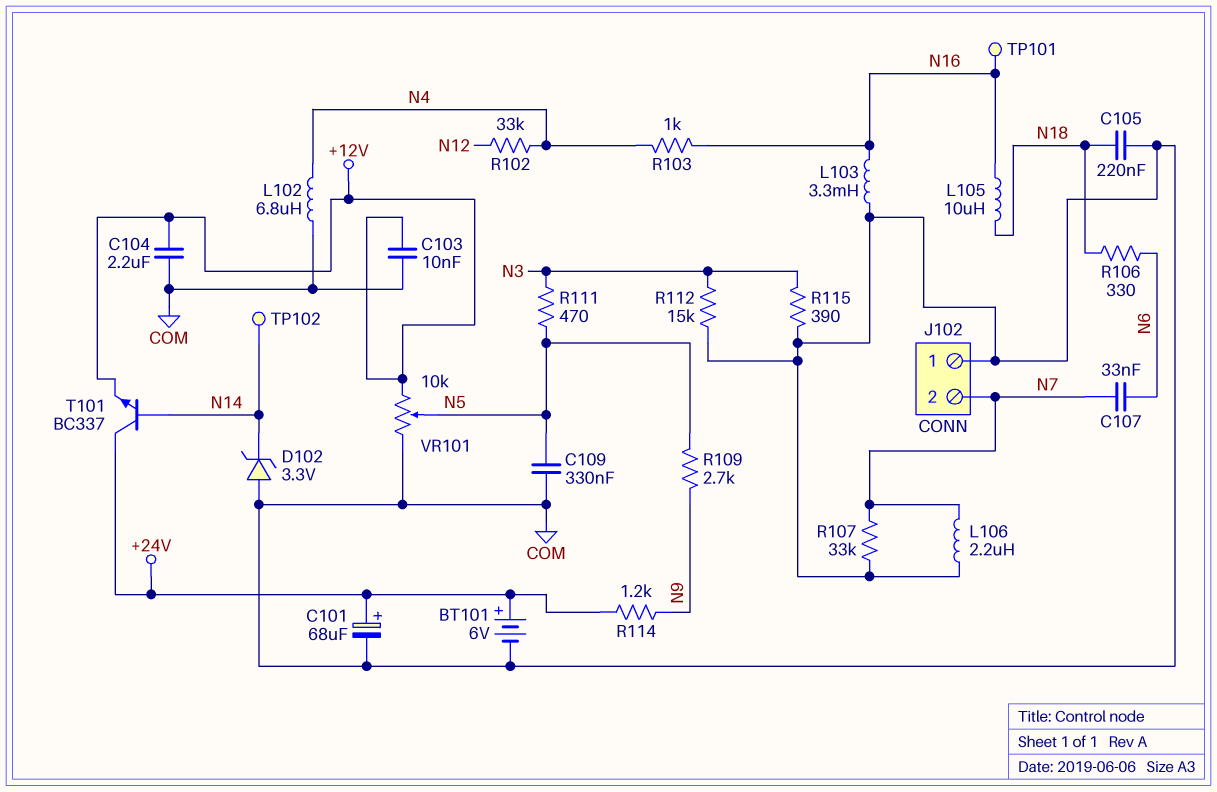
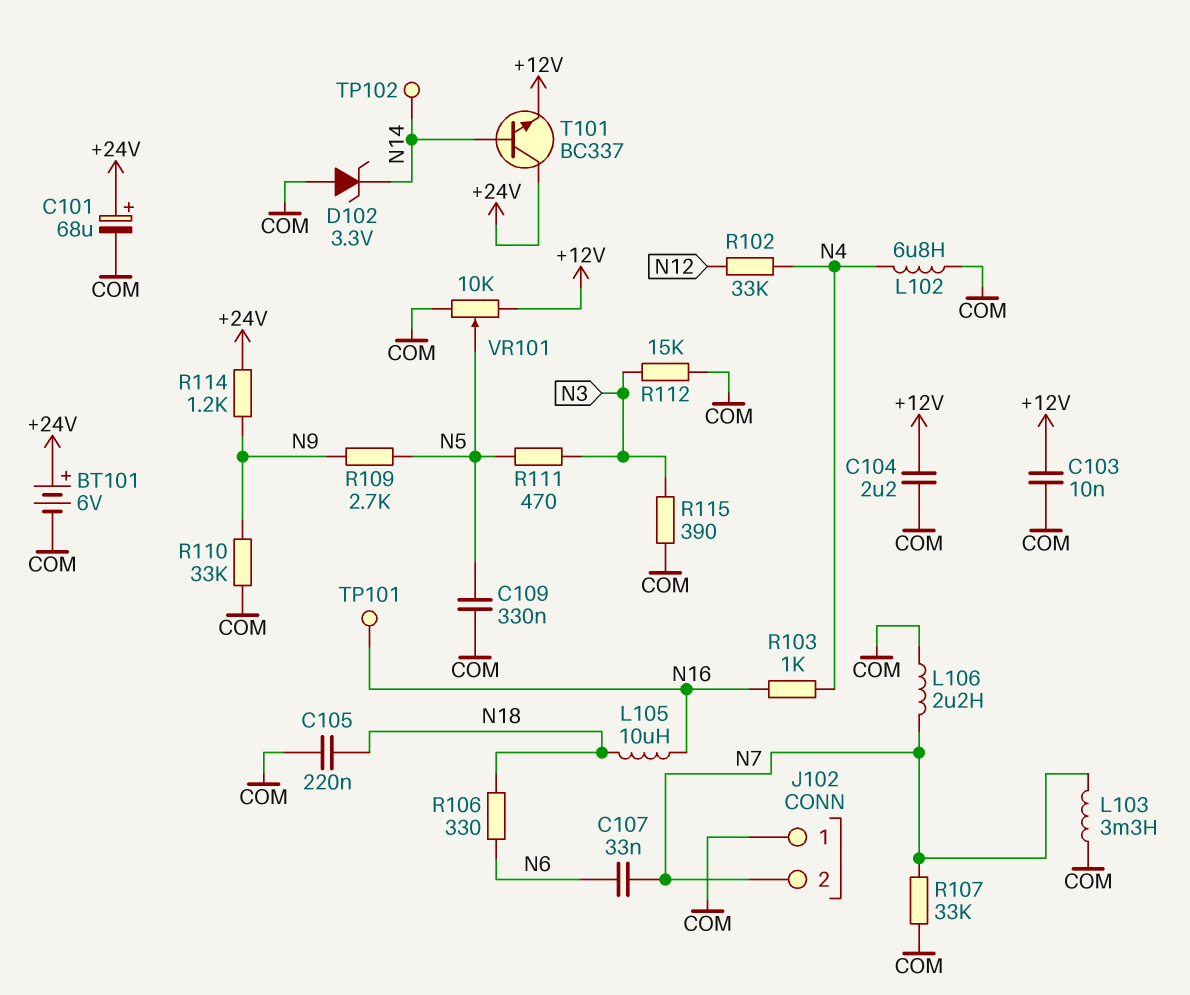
L103: 3.3mH (COM, N16) -> 3.3mH (COM, N7)
R110: none -> 33k (COM, N9)

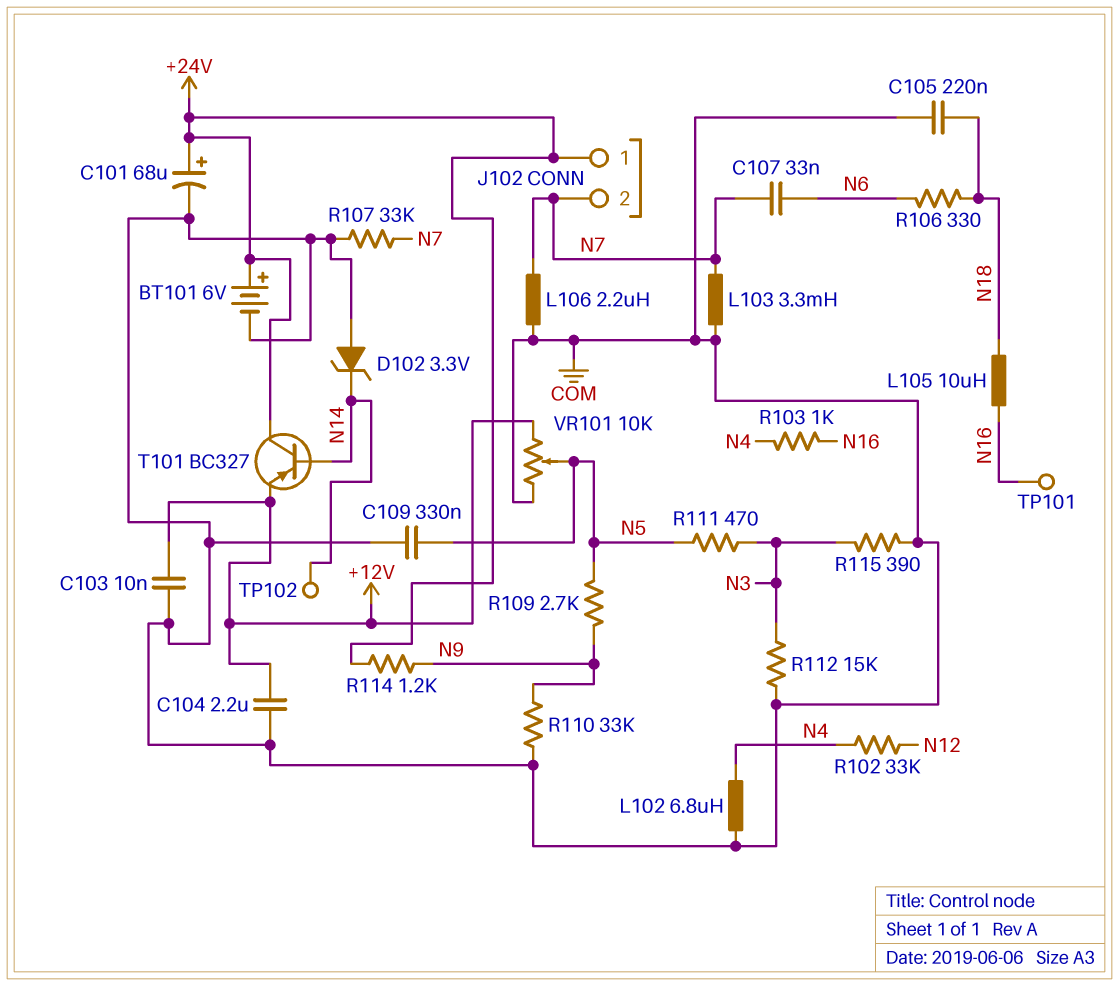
J102 pin 1: COM -> +24V
T101: NPN BC337 (B N14, C +24V, E +12V) -> PNP BC327 (B N14, C +24V, E +12V)

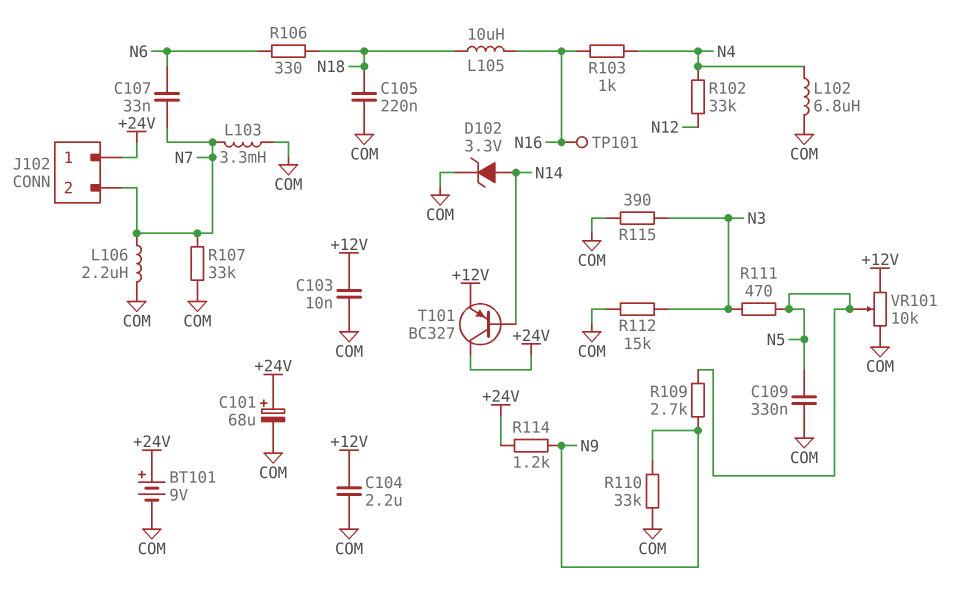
BT101: 6V (plus +24V, minus COM) -> 9V (plus +24V, minus COM)
D102: zener 3.3V (A COM, K N14) -> zener 3.3V (A N14, K COM)
TP102: test point (N14) -> none

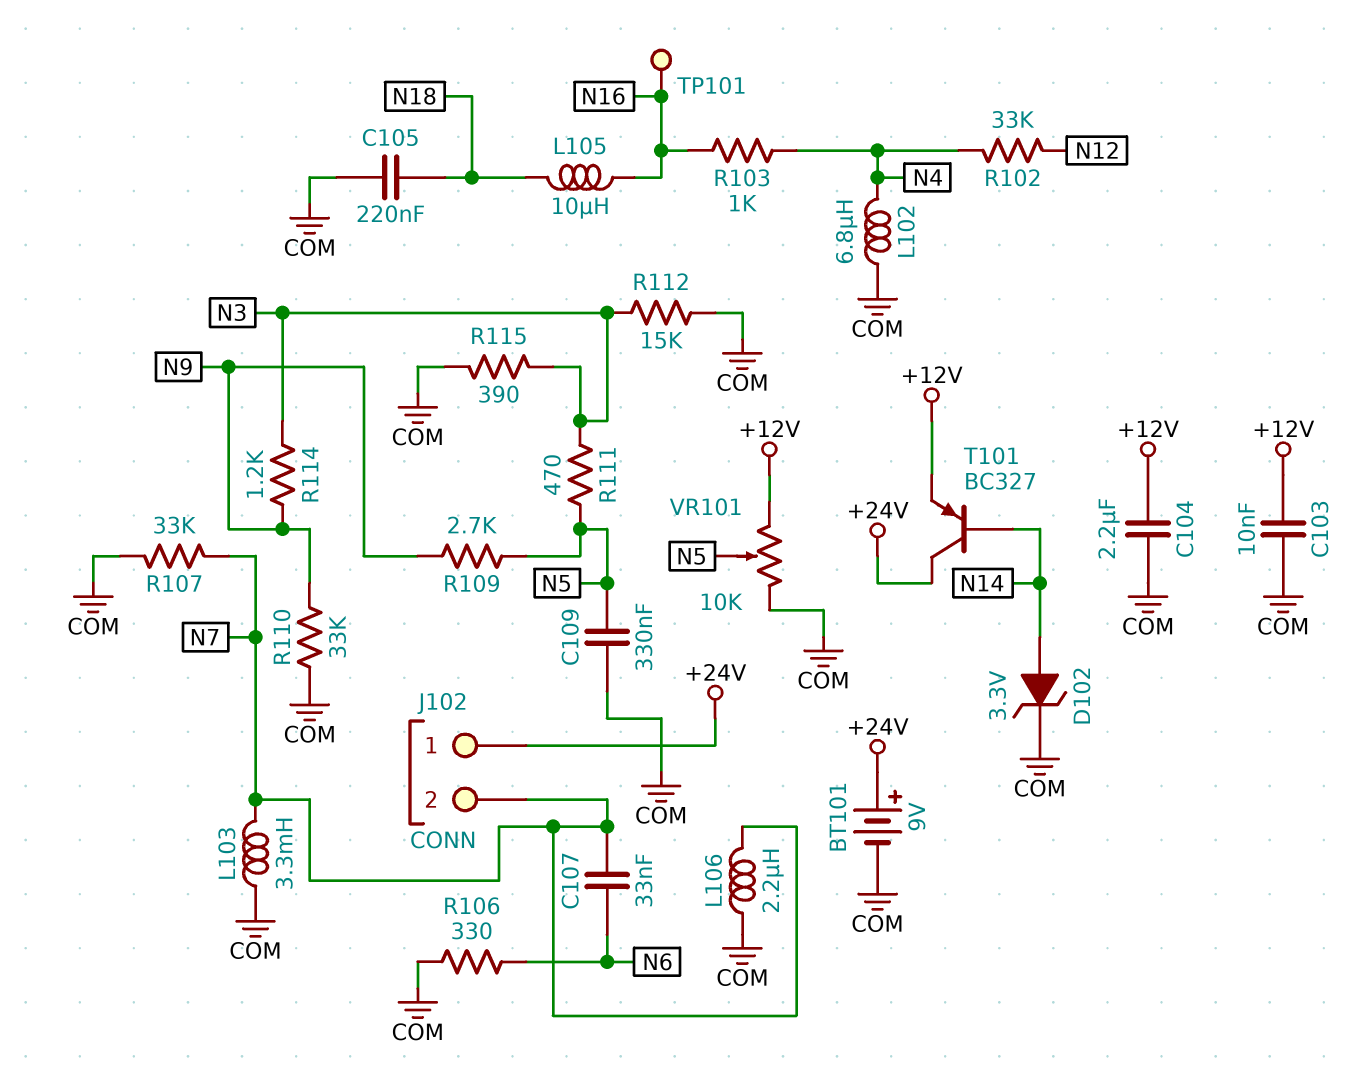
C101: 68uF (plus +24V, minus COM) -> none
R106: 330 (N6, N18) -> 330 (COM, N6)
R114: 1.2k (+24V, N9) -> 1.2k (N3, N9)

